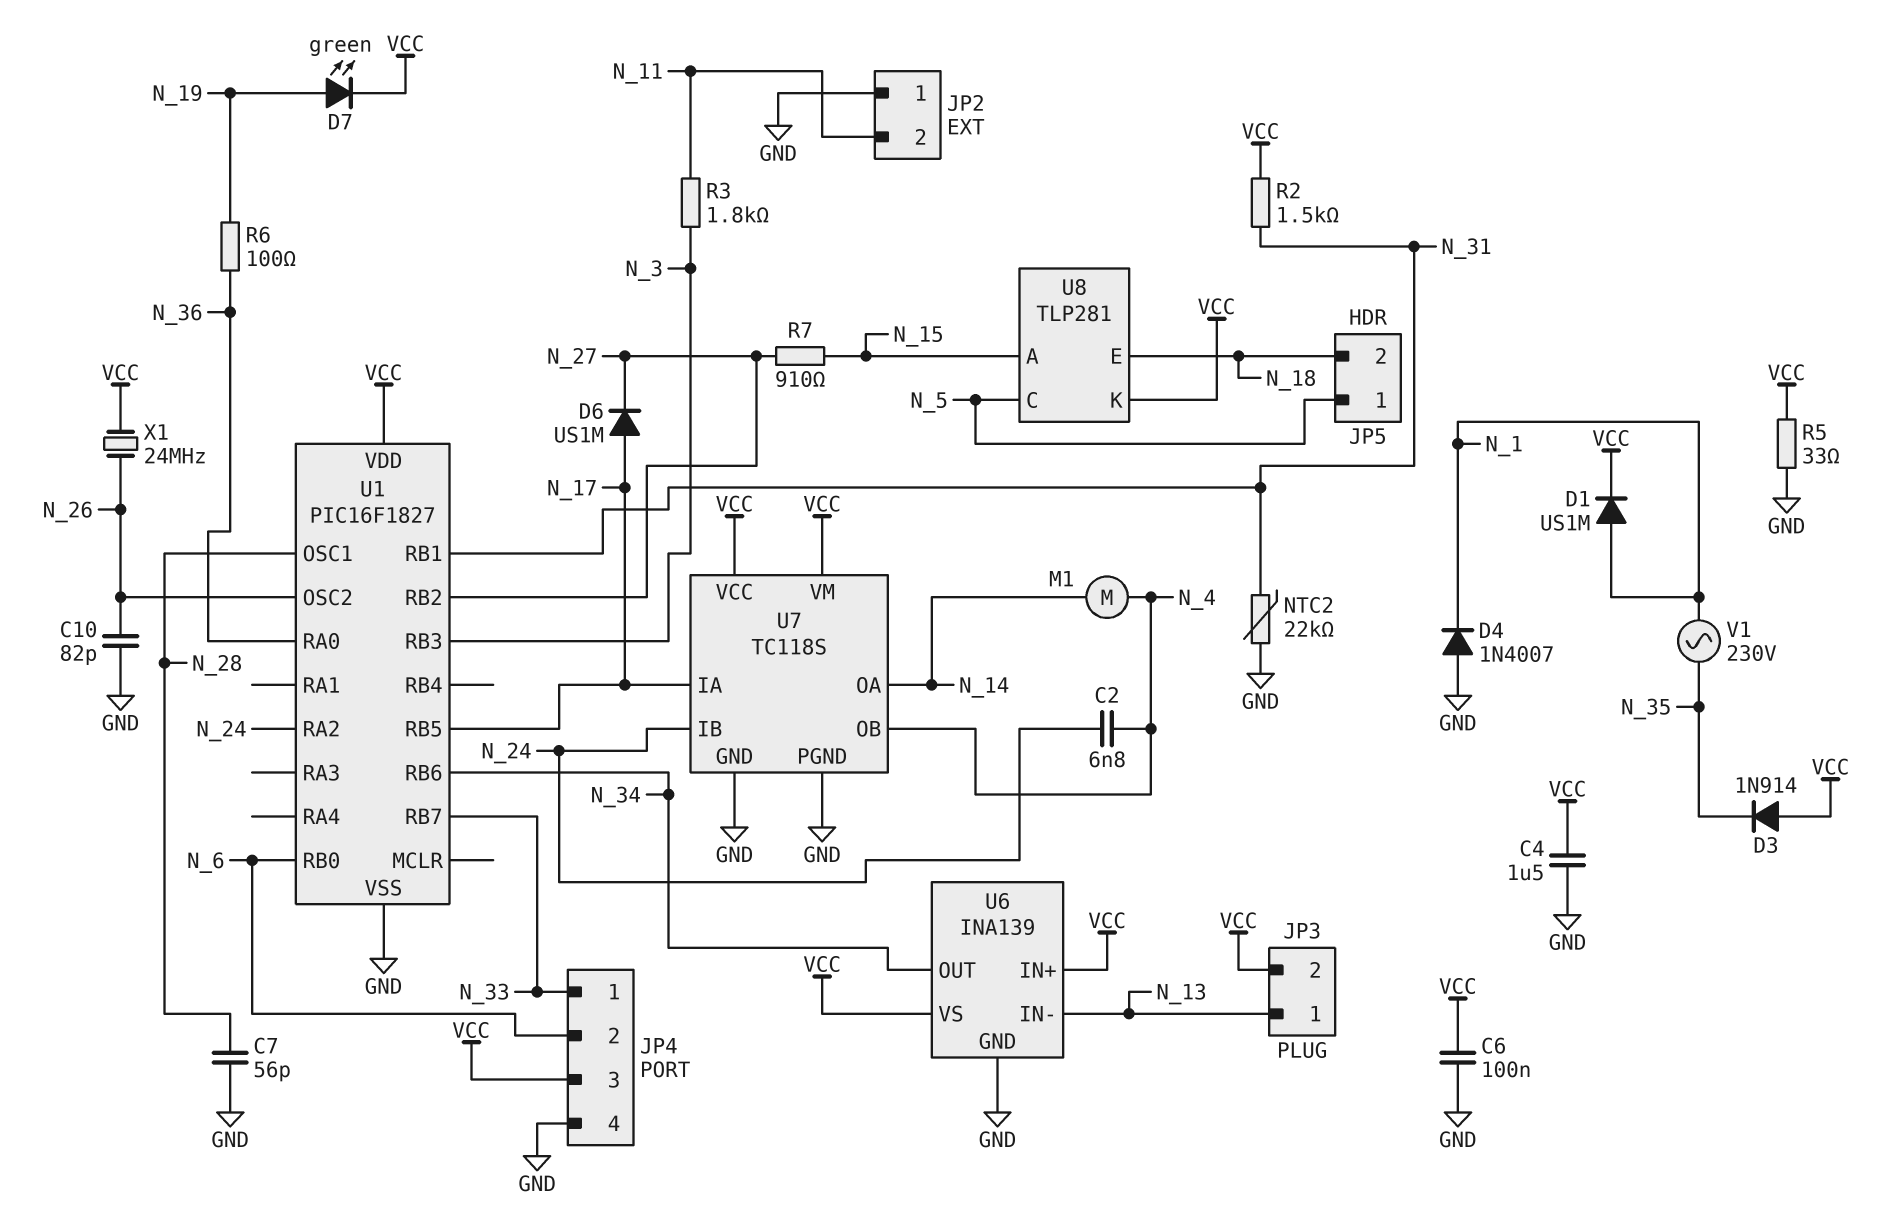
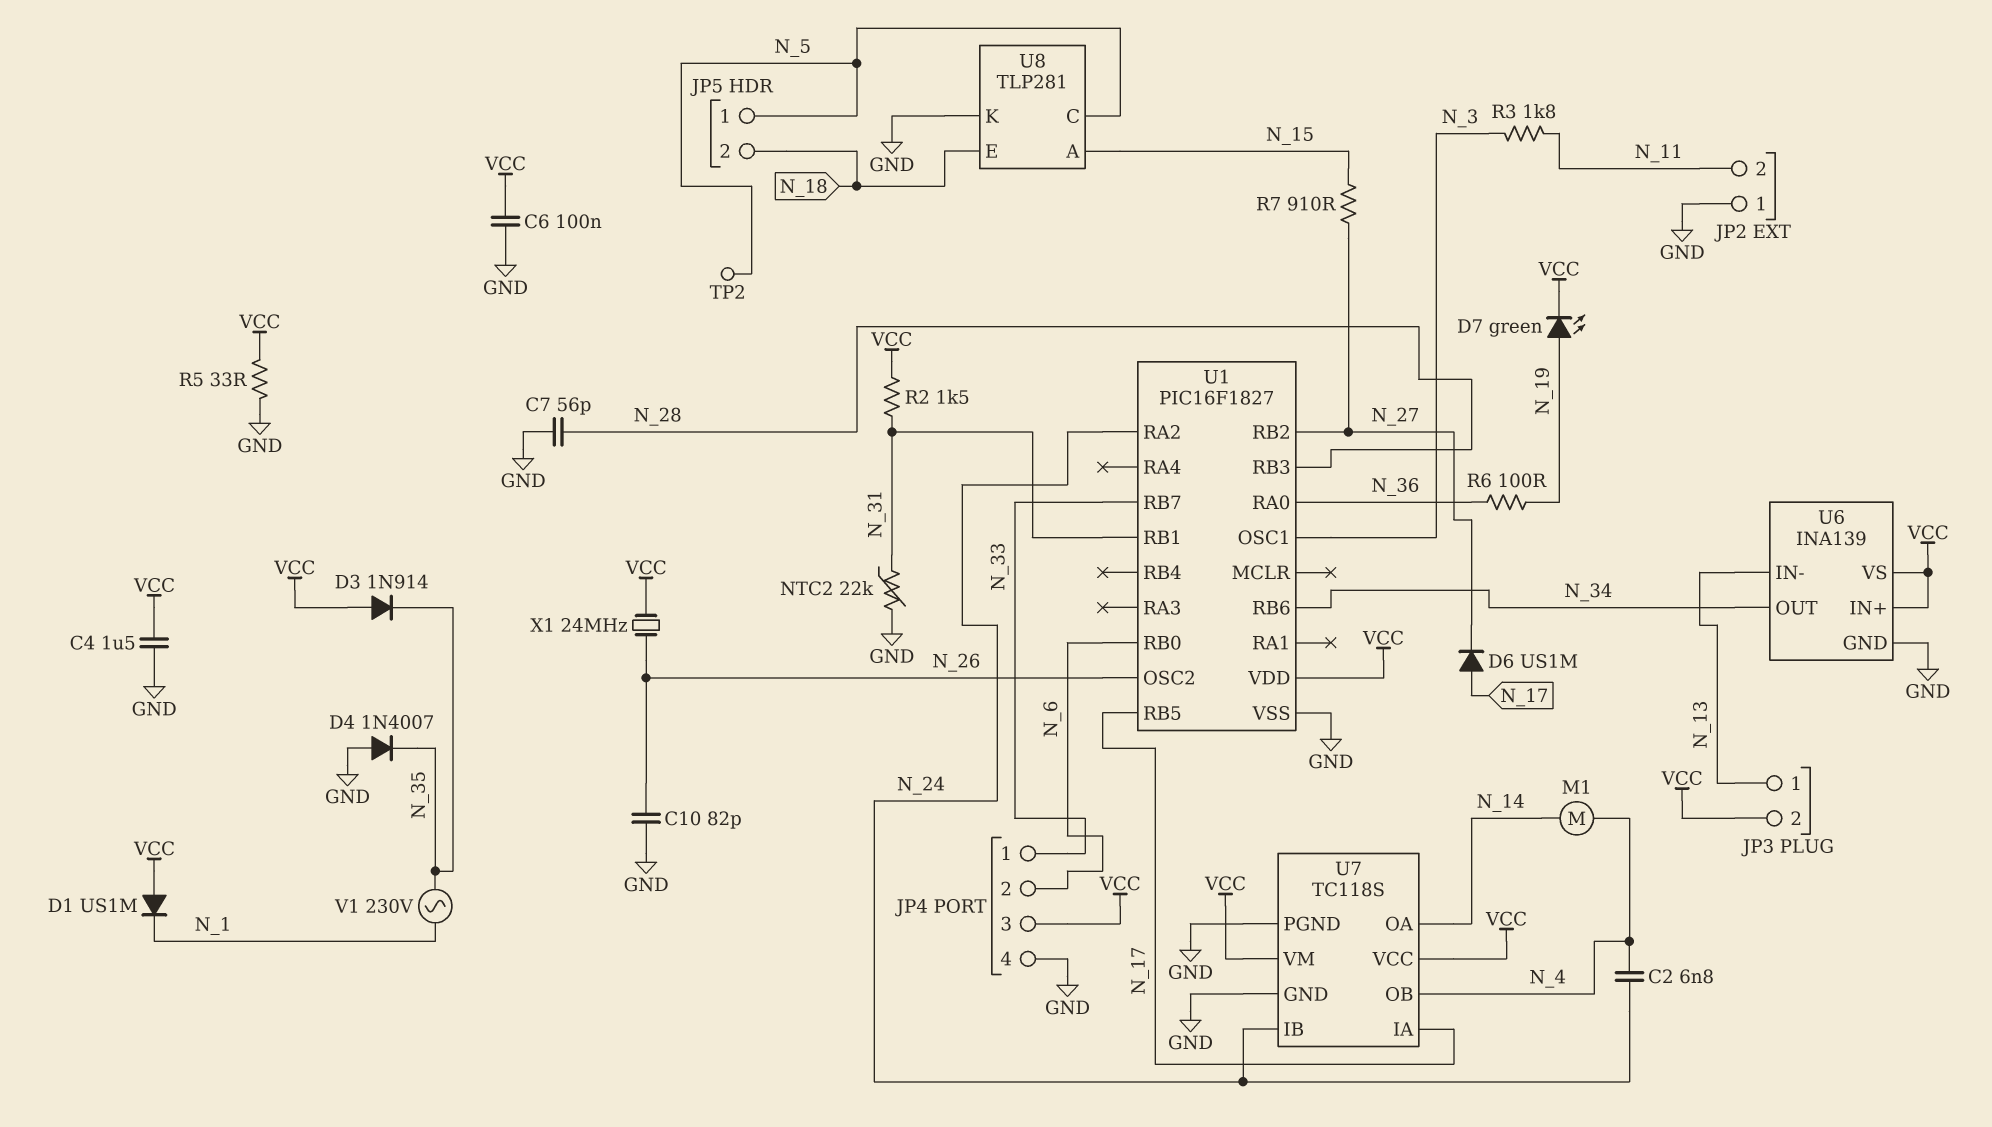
D1: diode US1M (A N_1, K VCC) -> diode US1M (A VCC, K N_1)
D4: diode 1N4007 (A GND, K N_1) -> diode 1N4007 (A GND, K N_35)
TP2: none -> test point (N_5)
U1 pin OSC1: N_28 -> N_3
U1 pin RB3: N_3 -> N_28
U8 pin K: VCC -> GND

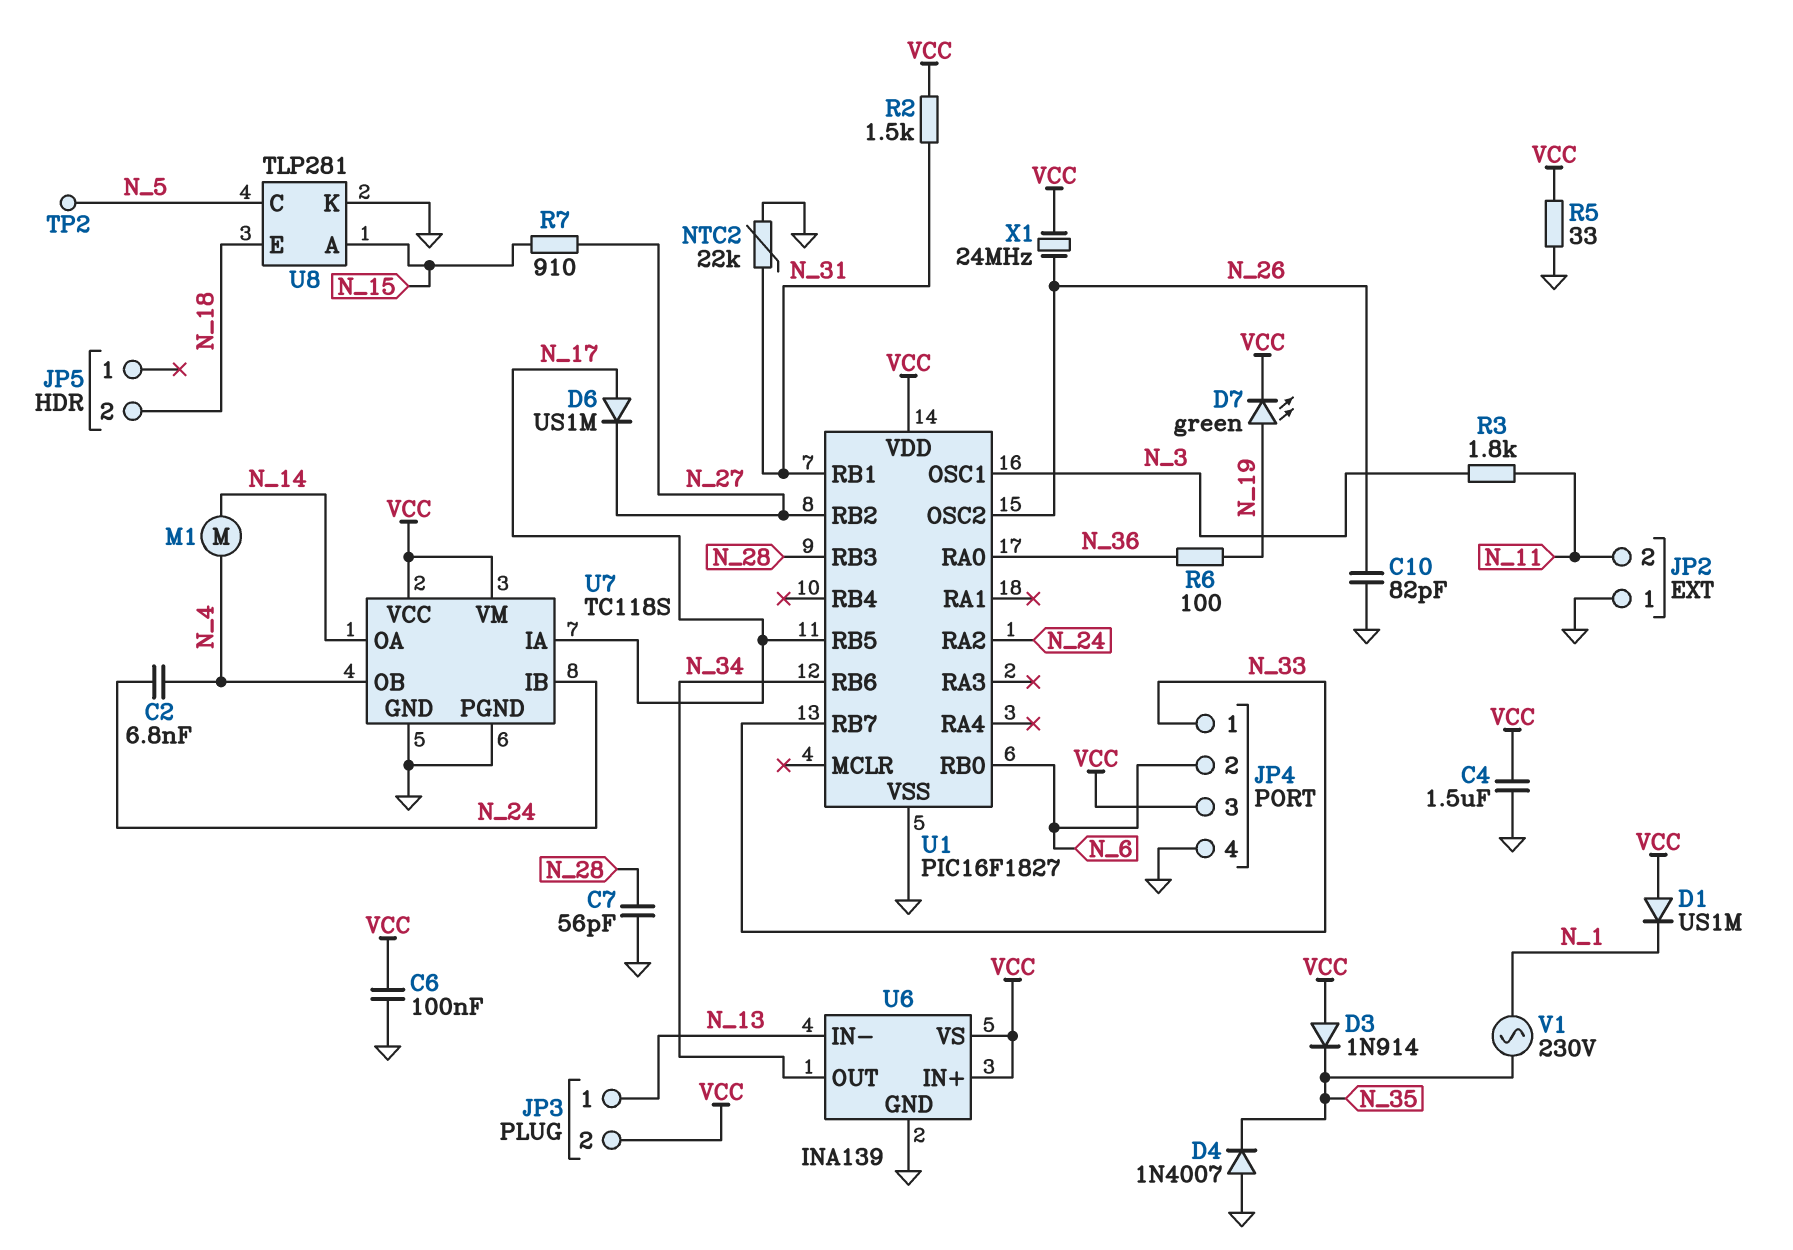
JP5 pin 1: N_5 -> none

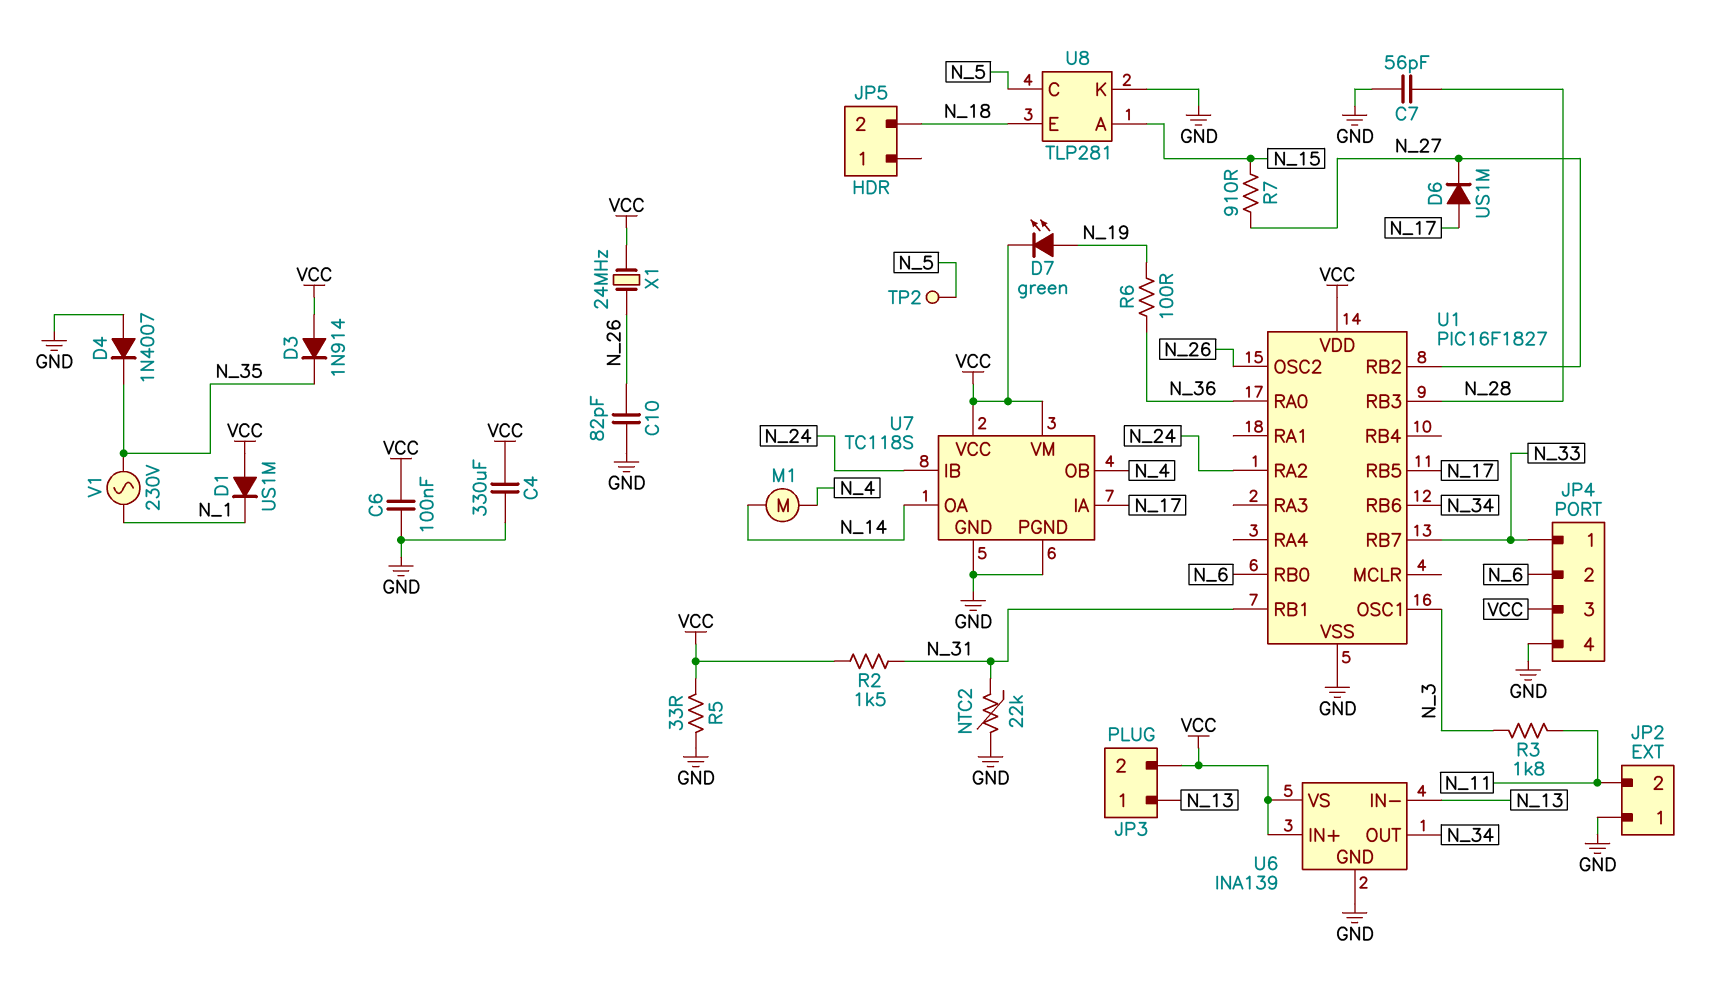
C2: 6.8nF (N_4, N_24) -> none
C4: 1.5uF (GND, VCC) -> 330uF (GND, VCC)

